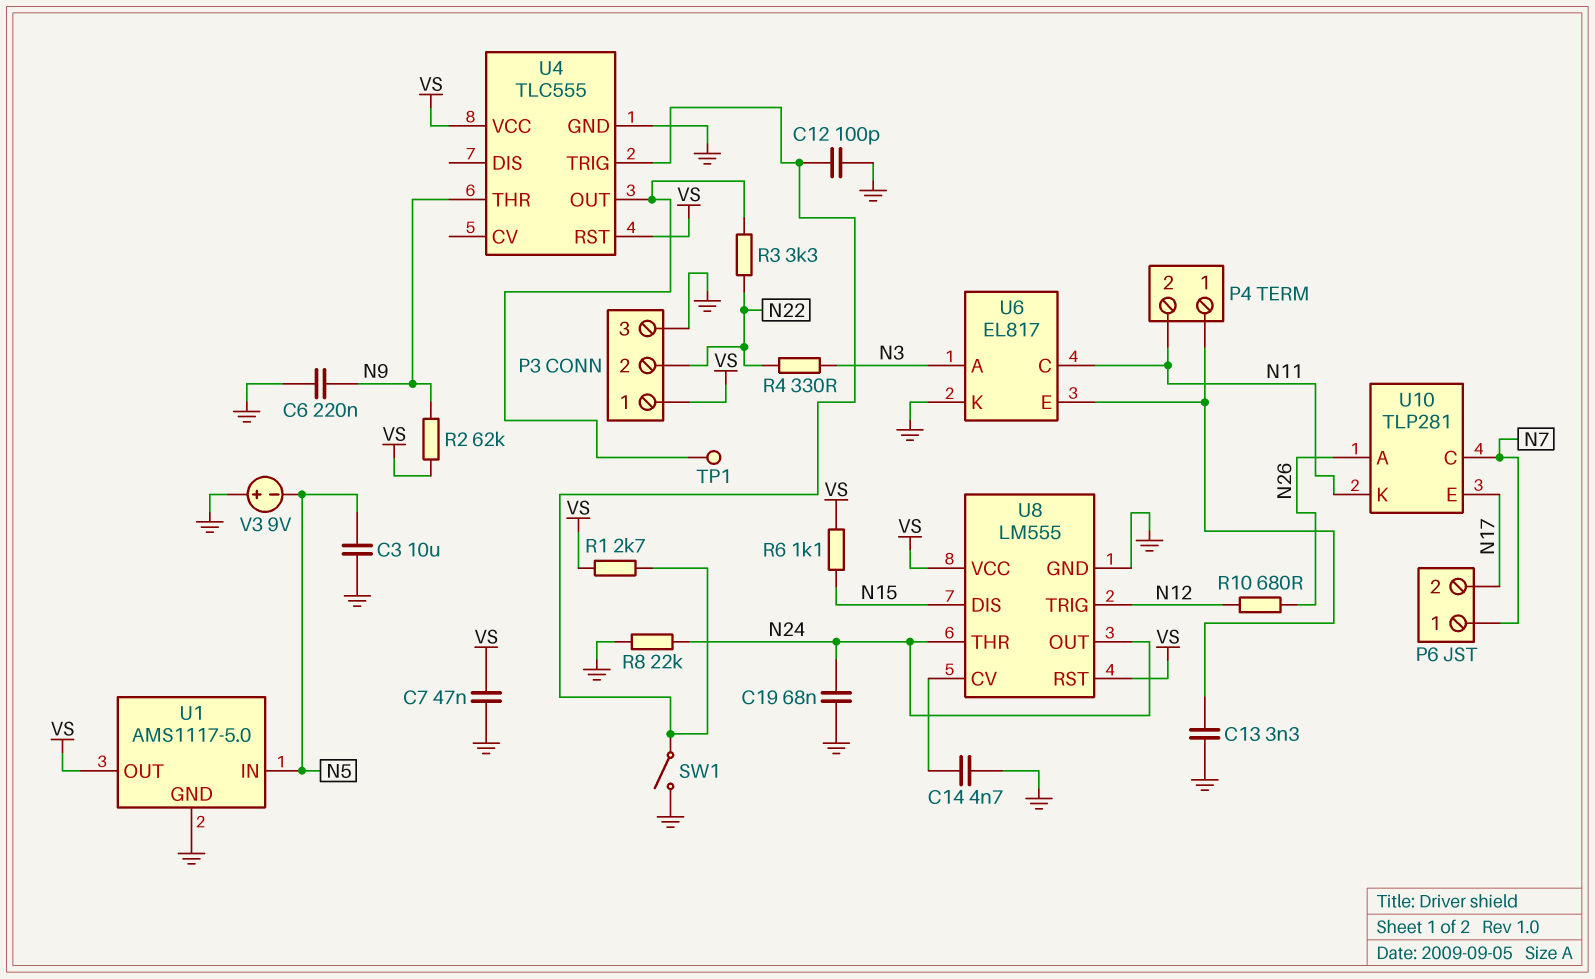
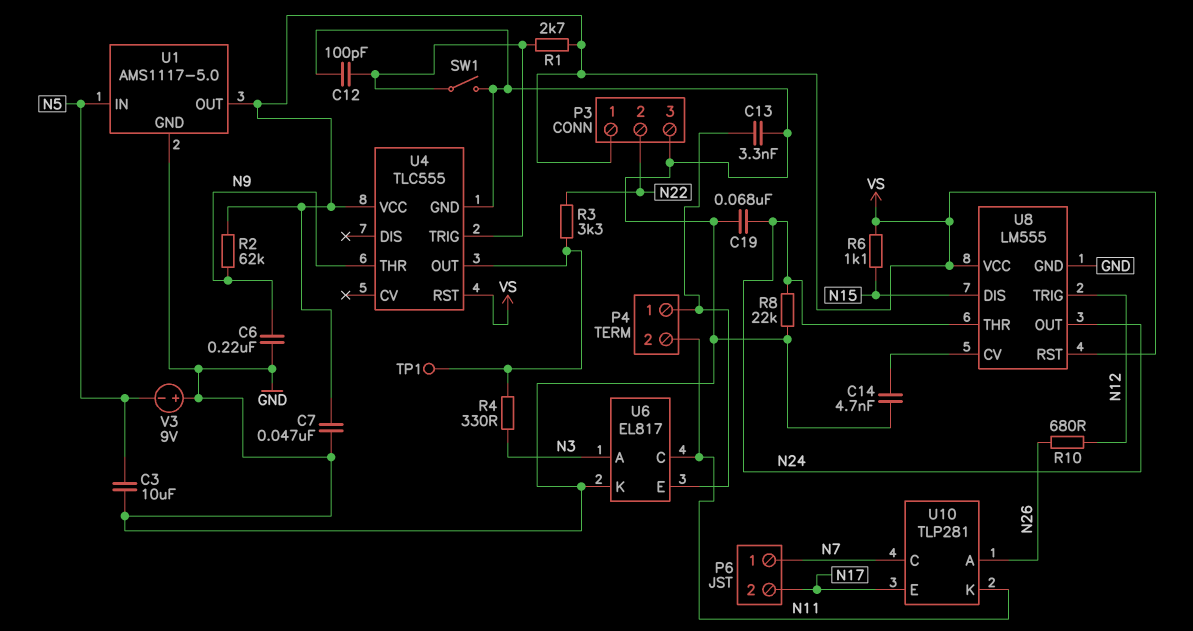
R4: 330 (N3, N22) -> 330 (N3, U4/OUT)

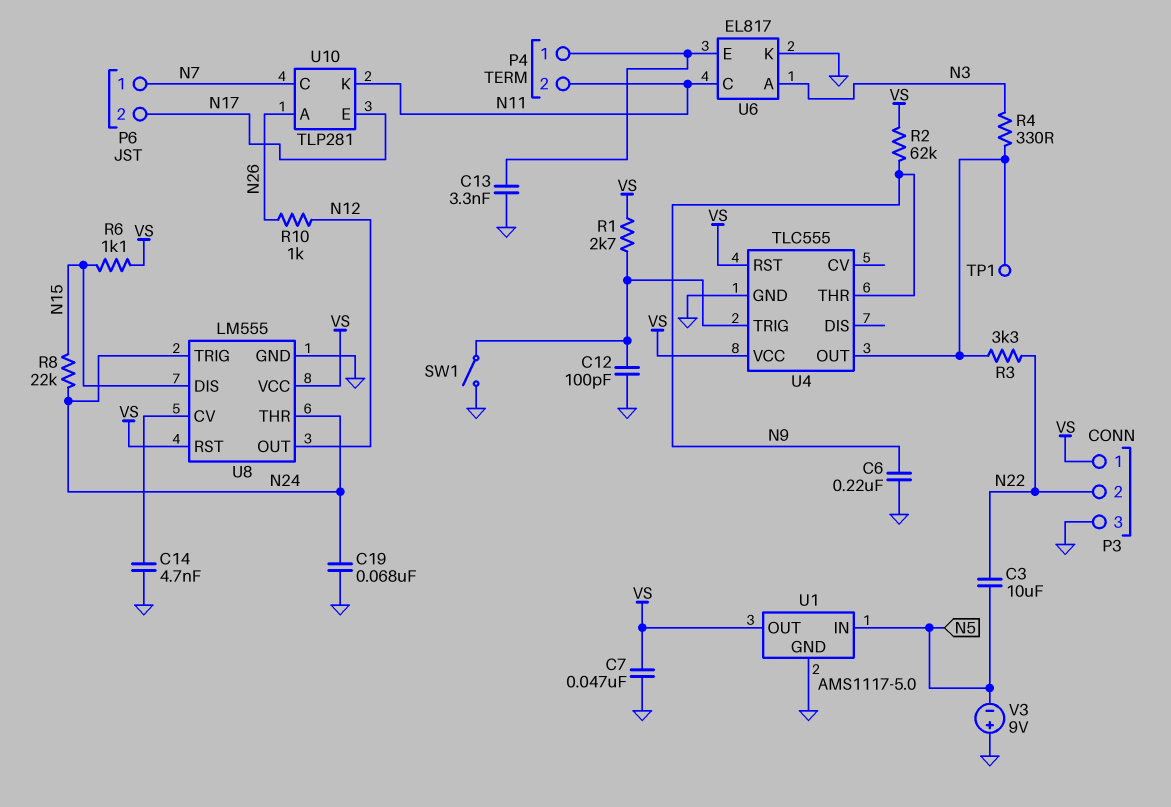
C3: 10uF (GND, N5) -> 10uF (N5, N22)
R8: 22k (GND, N24) -> 22k (N15, N24)
R10: 680 (N12, N26) -> 1k (N12, N26)
U8 pin OUT: N24 -> N12
U8 pin TRIG: N12 -> N24

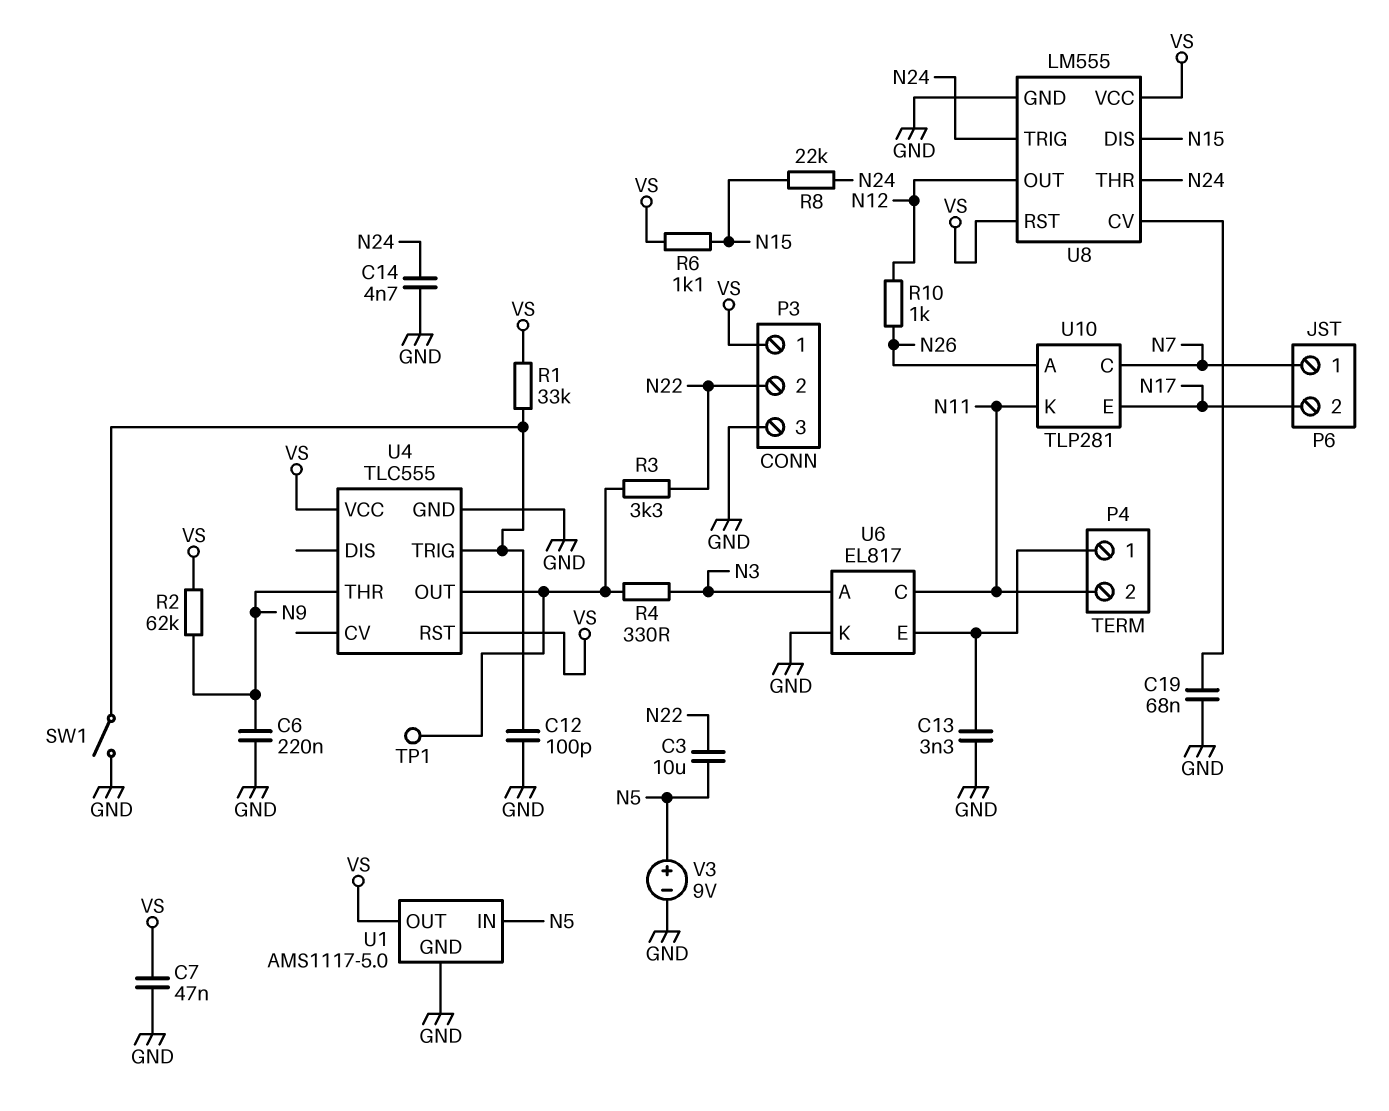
C14: 4.7nF (GND, U8/CV) -> 4.7nF (GND, N24)
C19: 68nF (GND, N24) -> 68nF (GND, U8/CV)
R1: 2.7k (U4/TRIG, VS) -> 33k (U4/TRIG, VS)
V3: 9V (plus GND, minus N5) -> 9V (plus N5, minus GND)

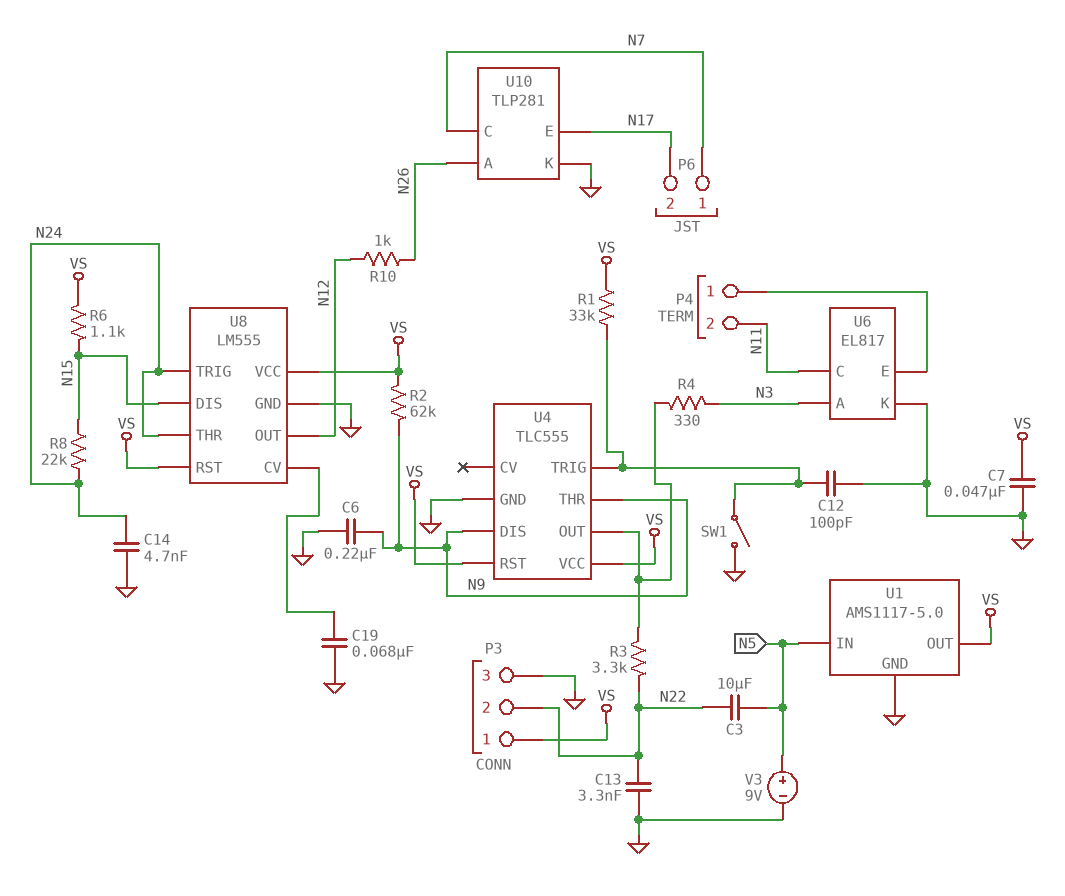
C13: 3.3nF (GND, P4/1) -> 3.3nF (GND, N22)
TP1: test point (U4/OUT) -> none
U4 pin DIS: none -> N9
U10 pin K: N11 -> GND

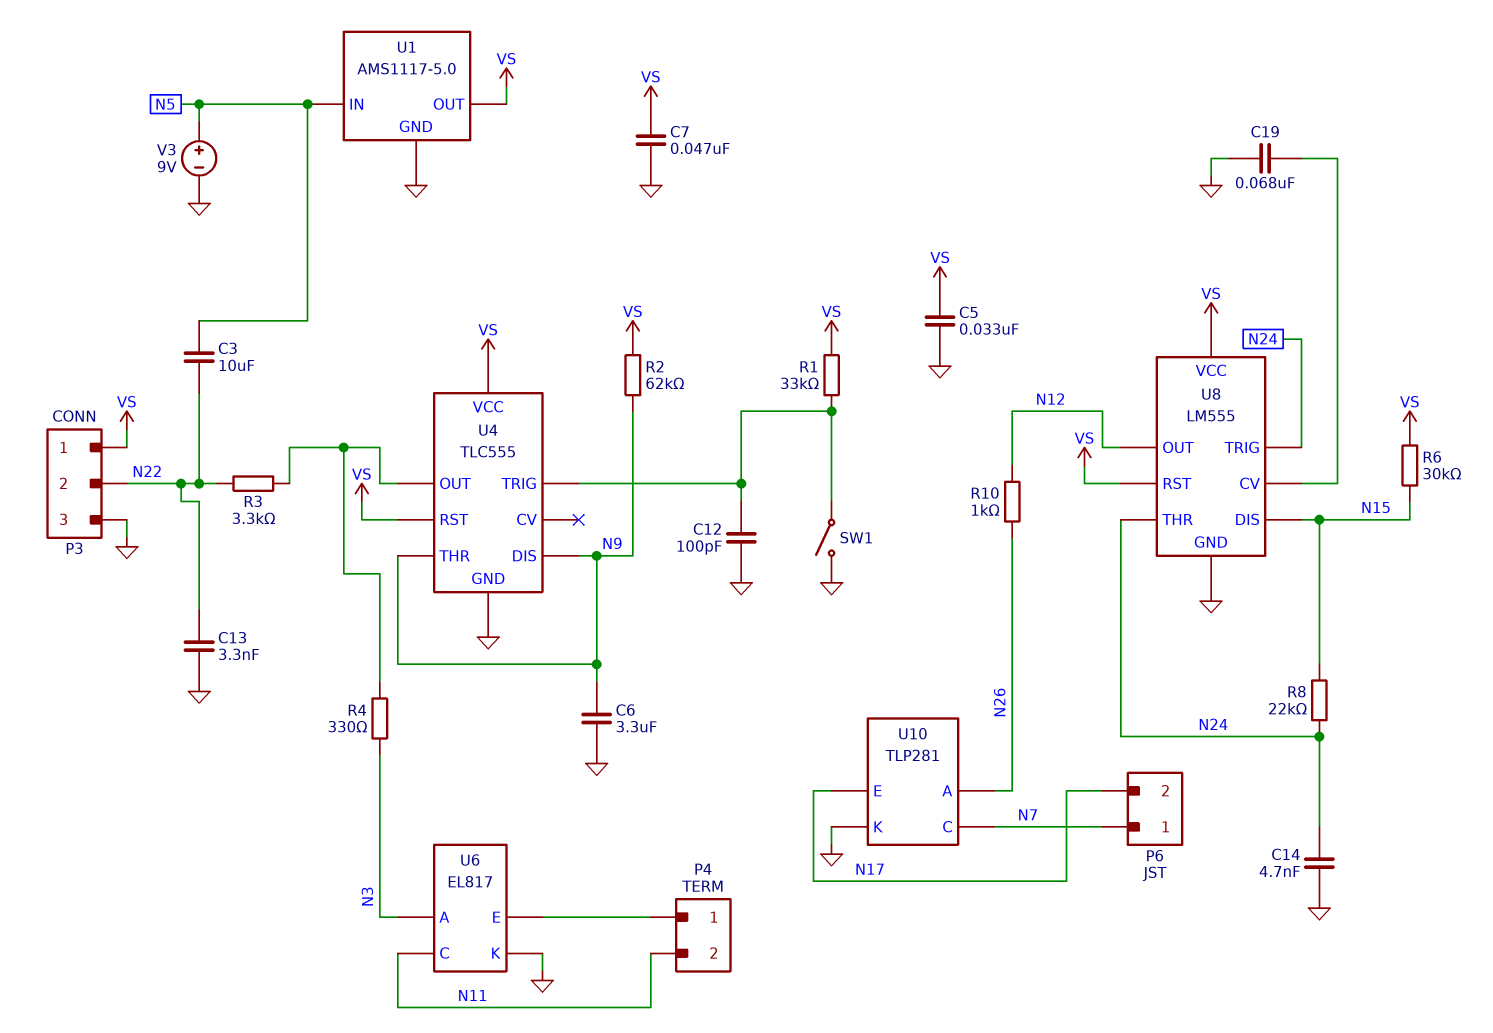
C5: none -> 33nF (GND, VS)
C6: 220nF (GND, N9) -> 3.3uF (GND, N9)
R6: 1.1k (N15, VS) -> 30k (N15, VS)

